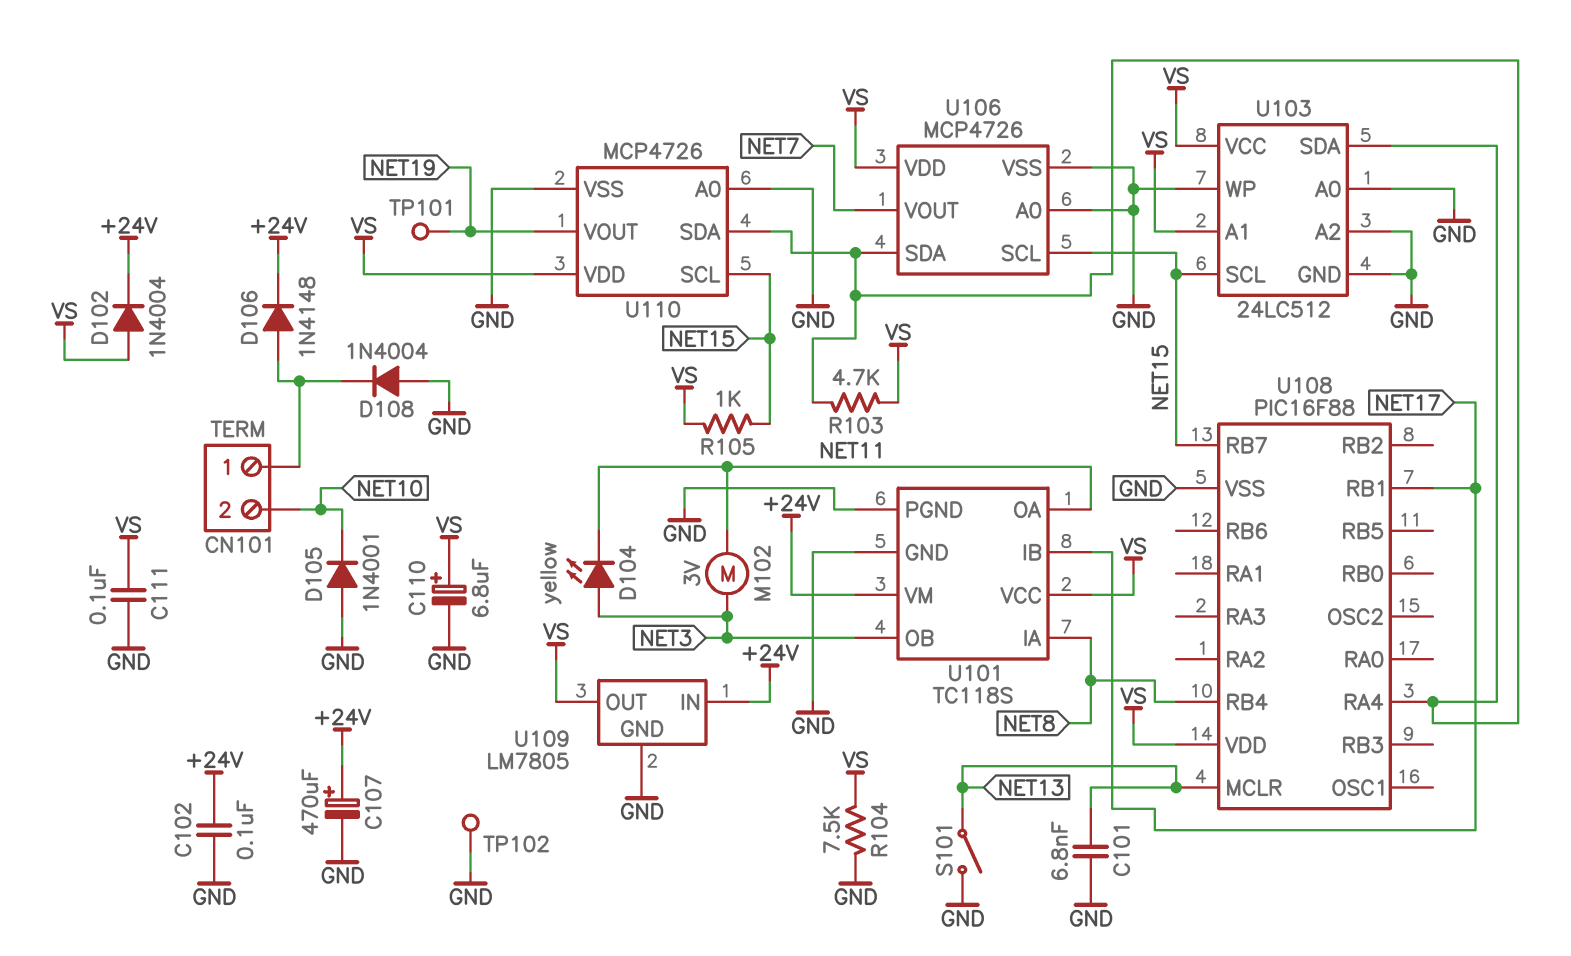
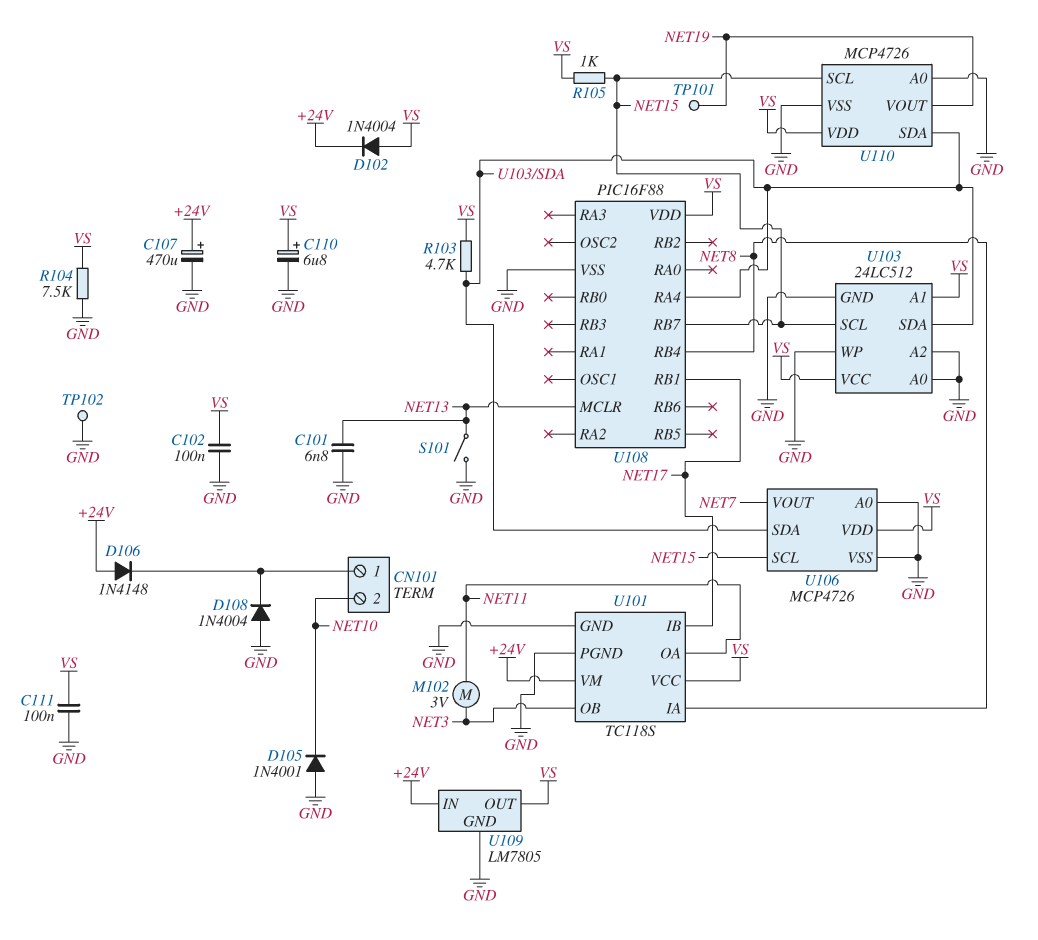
C102: 100nF (+24V, GND) -> 100nF (GND, VS)
D104: LED yellow (A NET3, K NET11) -> none
D106: diode 1N4148 (A CN101/1, K +24V) -> diode 1N4148 (A +24V, K CN101/1)

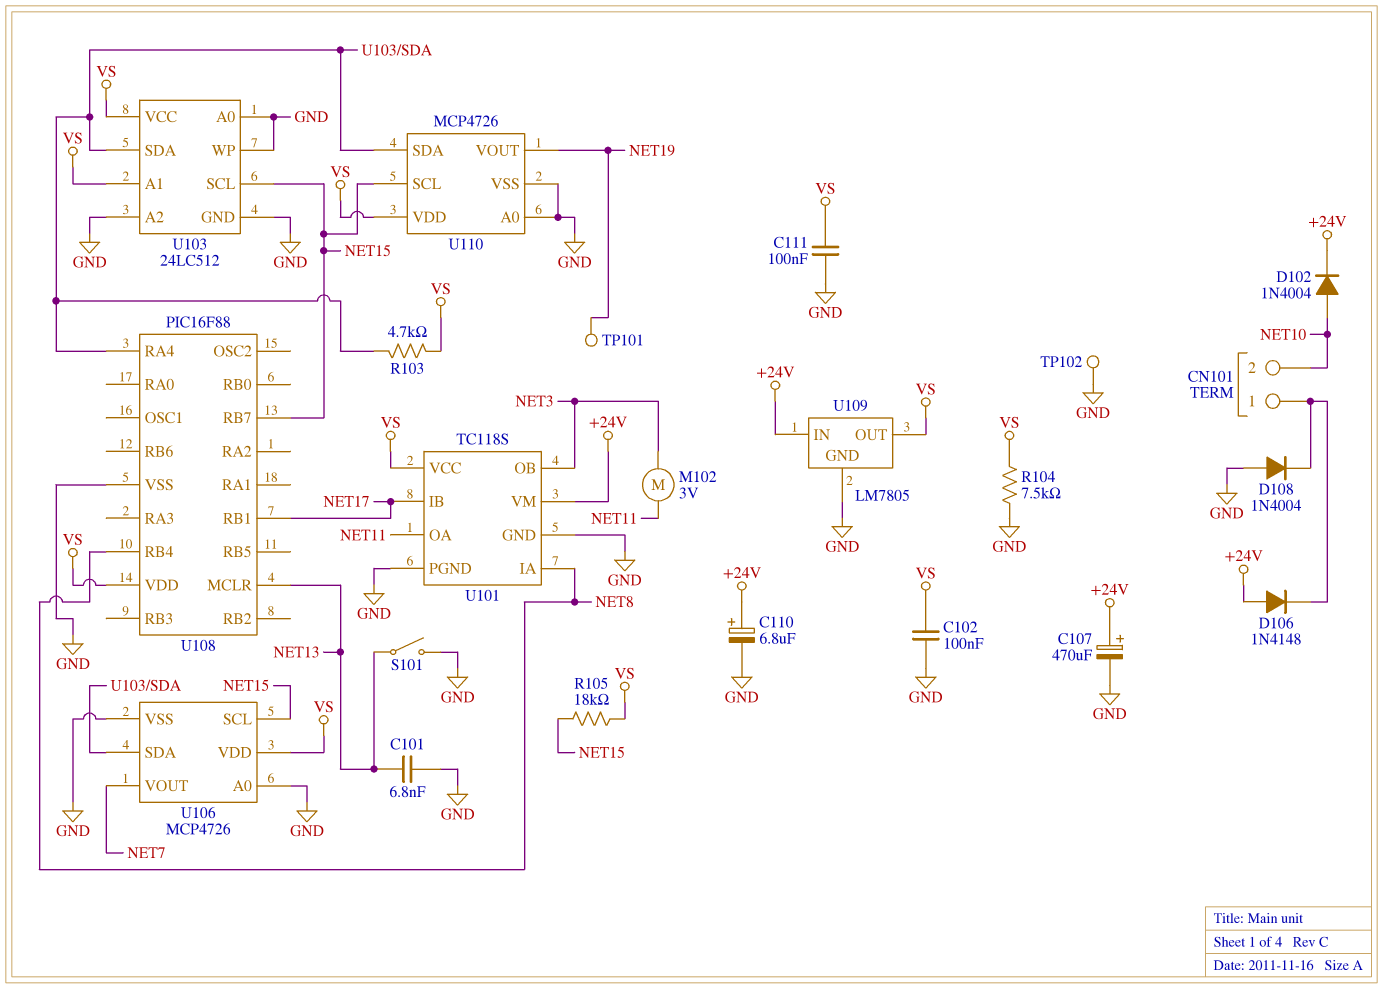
C110: 6.8uF (plus VS, minus GND) -> 6.8uF (plus +24V, minus GND)
D102: diode 1N4004 (A VS, K +24V) -> diode 1N4004 (A NET10, K +24V)
D105: diode 1N4001 (A GND, K NET10) -> none
R105: 1k (NET15, VS) -> 18k (NET15, VS)

